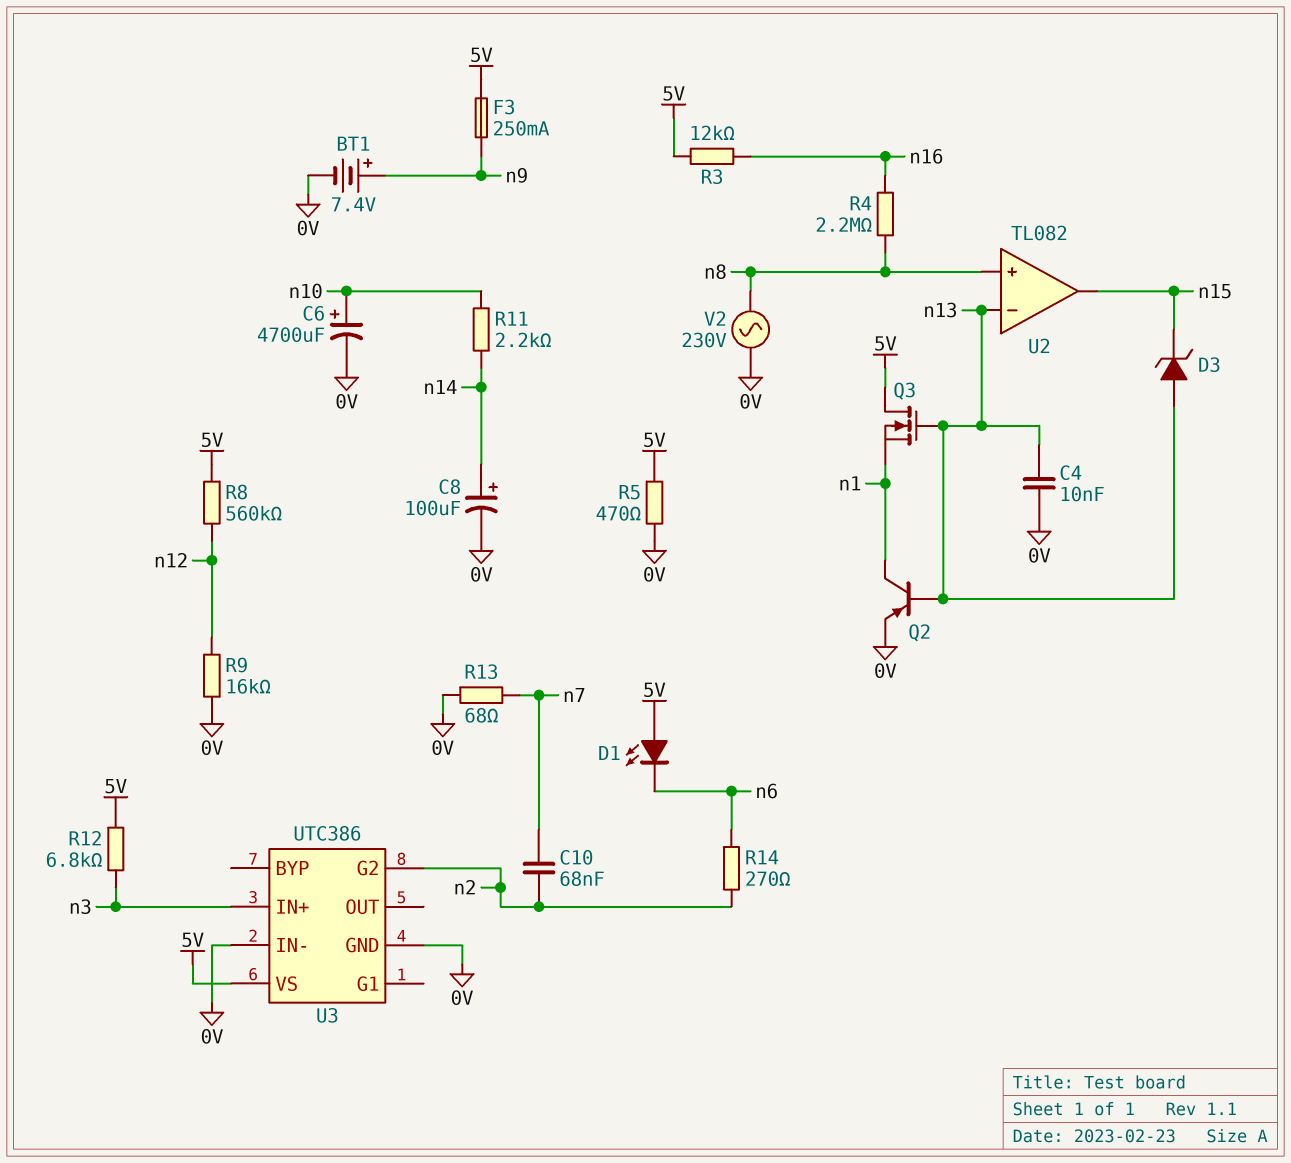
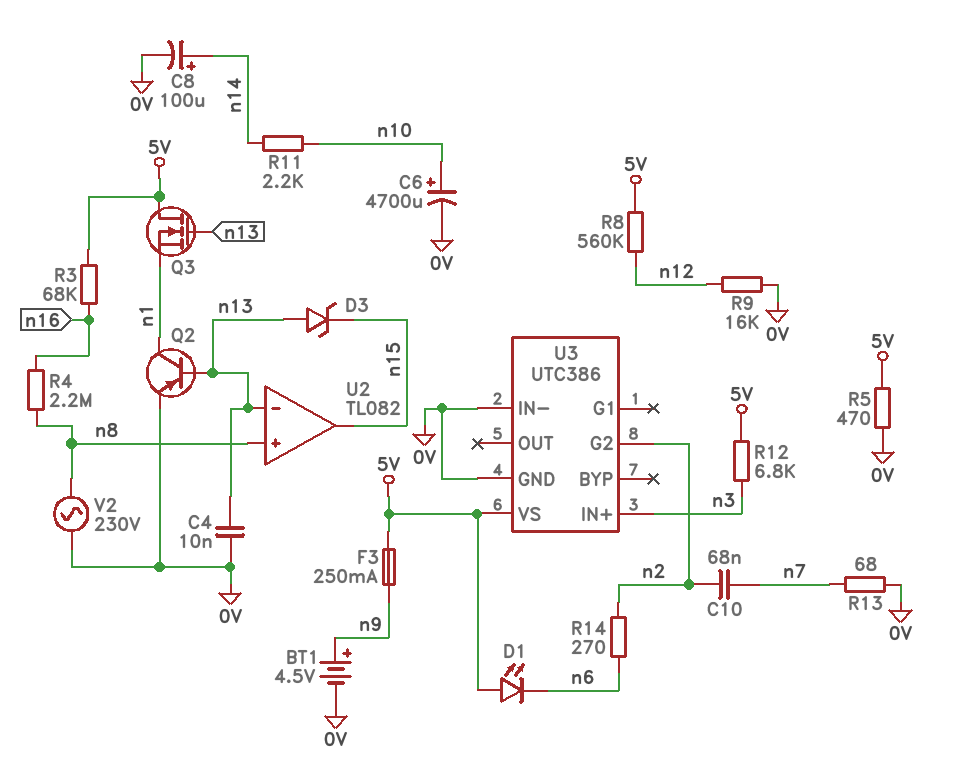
BT1: 7.4V (plus n9, minus 0V) -> 4.5V (plus n9, minus 0V)
R3: 12k (5V, n16) -> 68k (5V, n16)

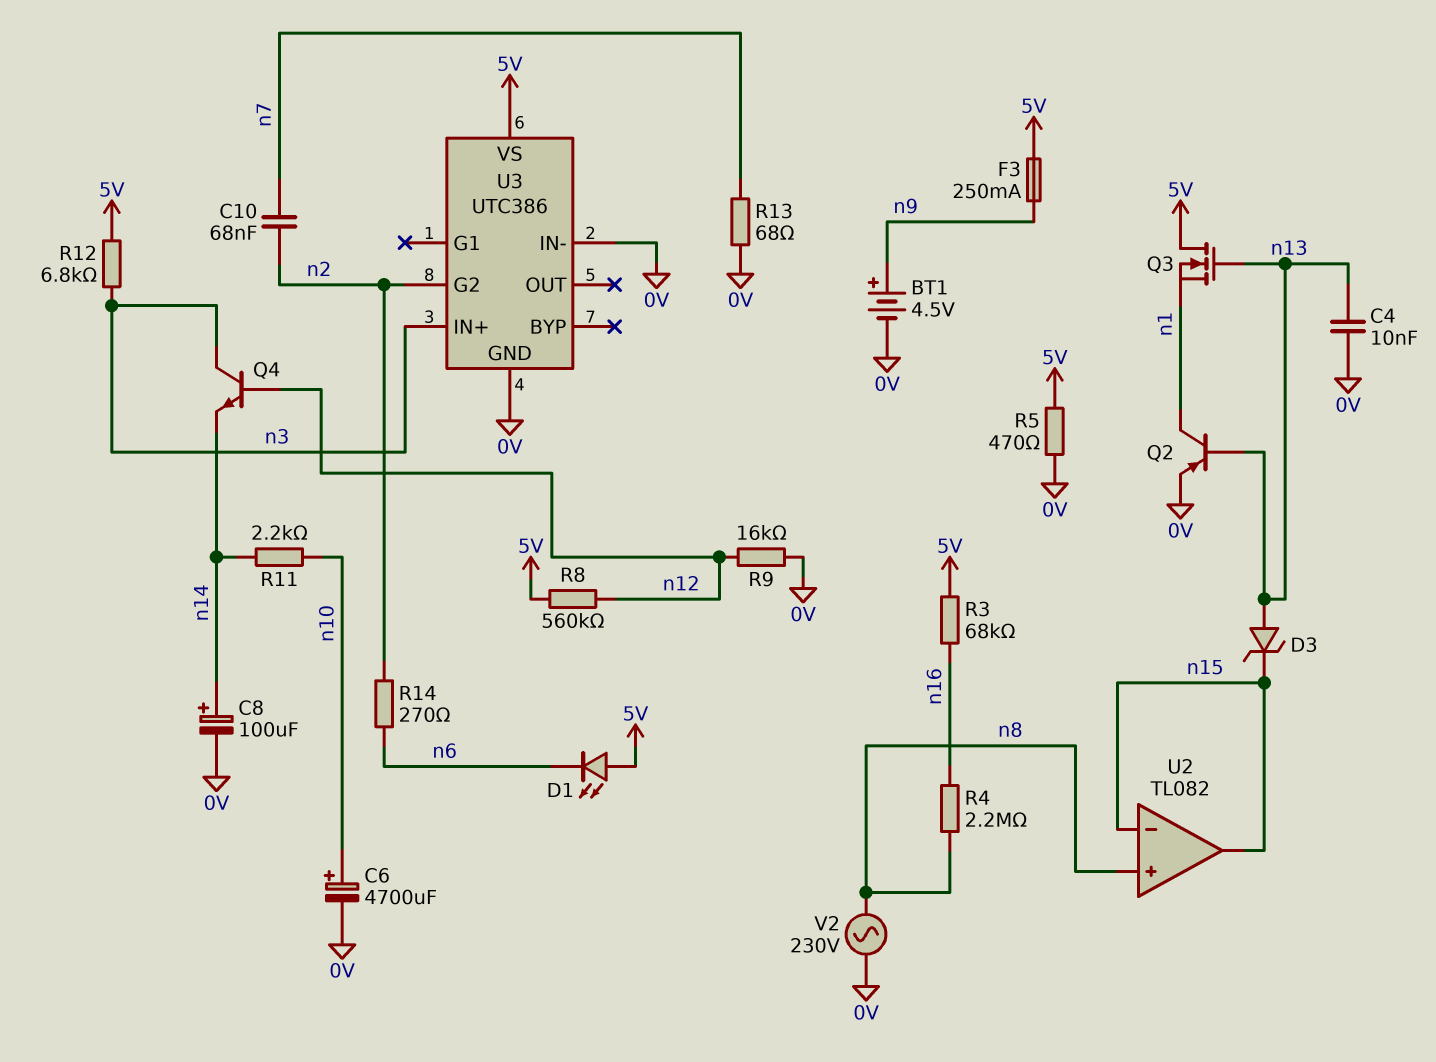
Q4: none -> NPN (B n12, C n3, E n14)
U2 pin in-: n13 -> n15

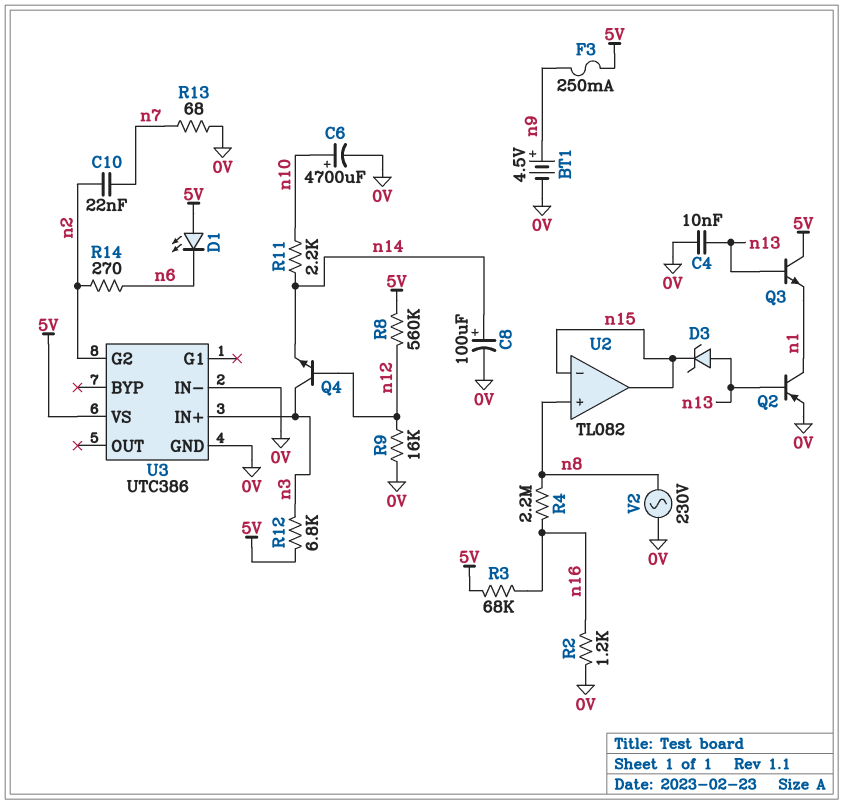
C10: 68nF (n2, n7) -> 22nF (n2, n7)
Q3: NMOS (G n13, D 5V, S n1) -> NPN (B n13, C 5V, E n1)
R2: none -> 1.2k (0V, n16)
R5: 470 (0V, 5V) -> none

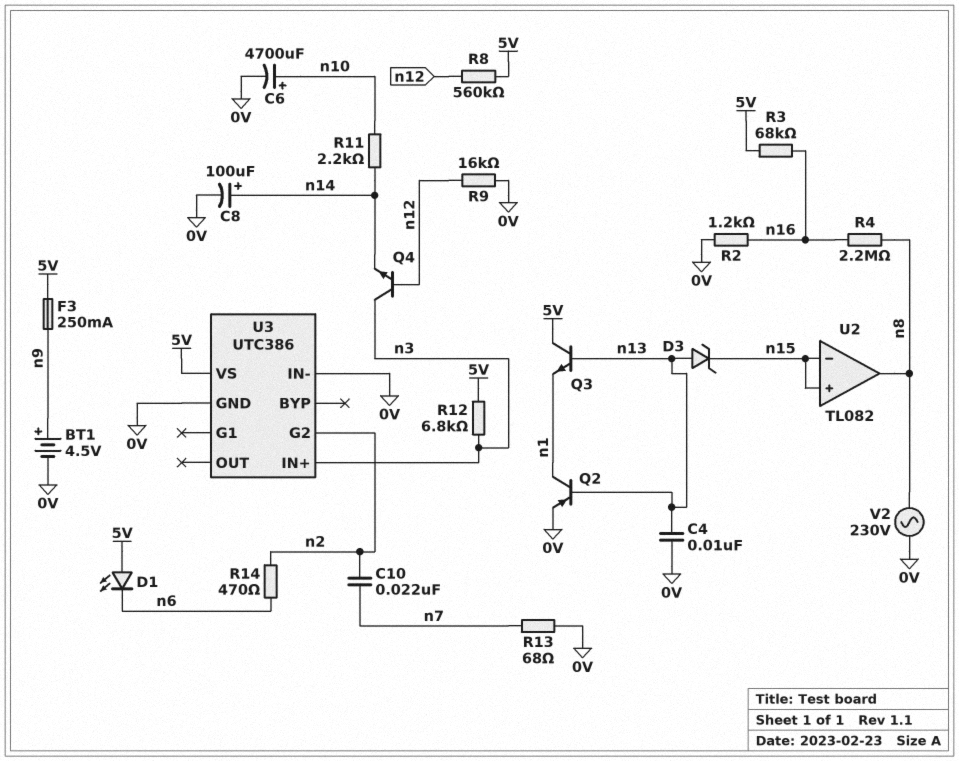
R14: 270 (n2, n6) -> 470 (n2, n6)
U2 pin in+: n8 -> n15
U2 pin out: n15 -> n8

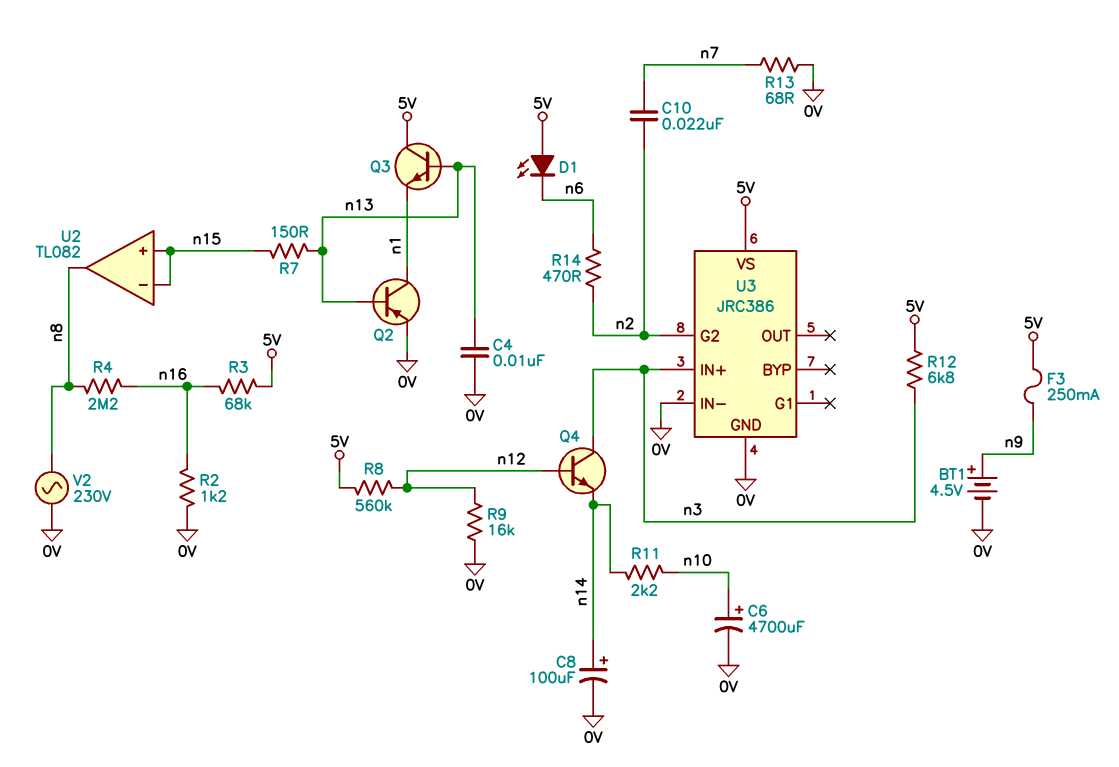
D3: zener (A n13, K n15) -> none
R7: none -> 150 (n13, n15)
U3: UTC386 -> JRC386

